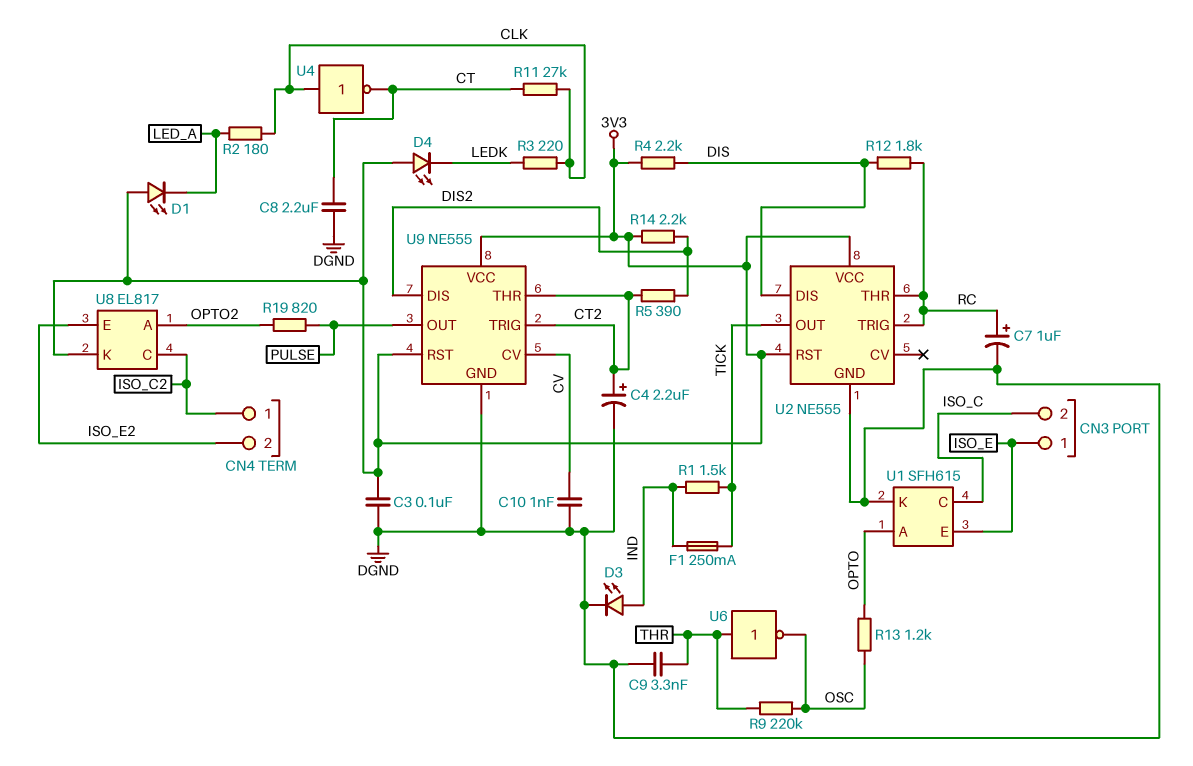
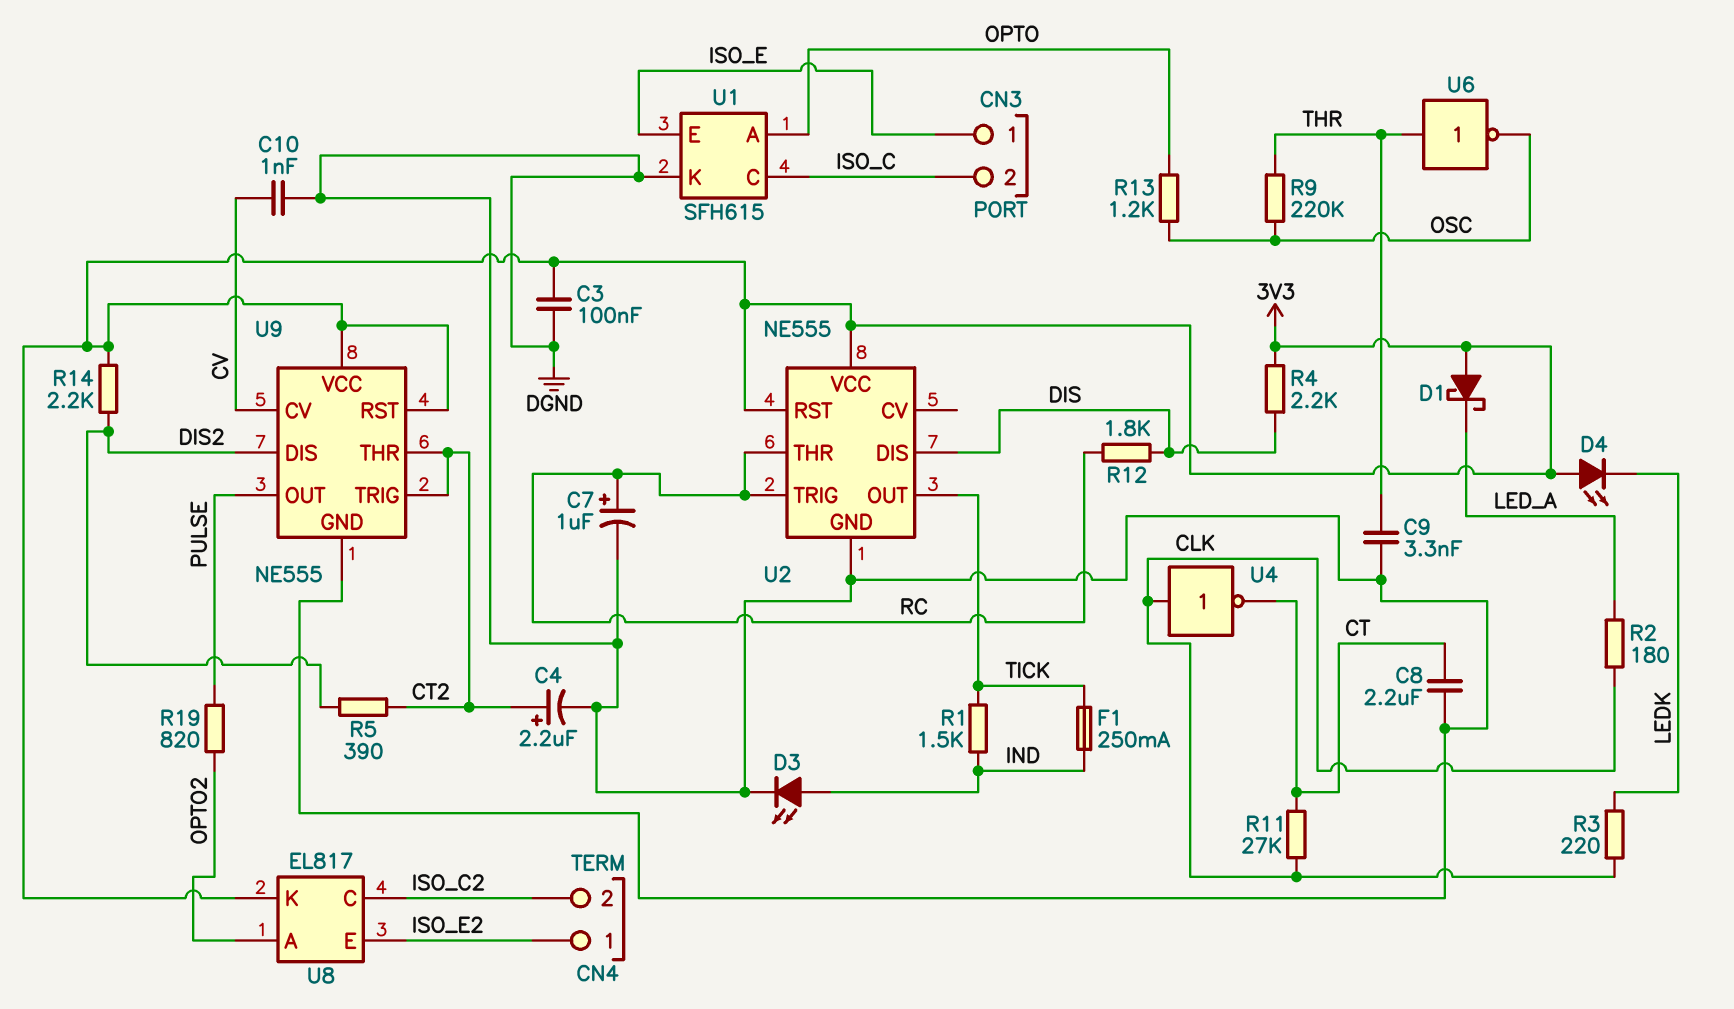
CN4 pin 1: ISO_C2 -> ISO_E2
CN4 pin 2: ISO_E2 -> ISO_C2
D1: LED (A 3V3, K LED_A) -> schottky (A 3V3, K LED_A)

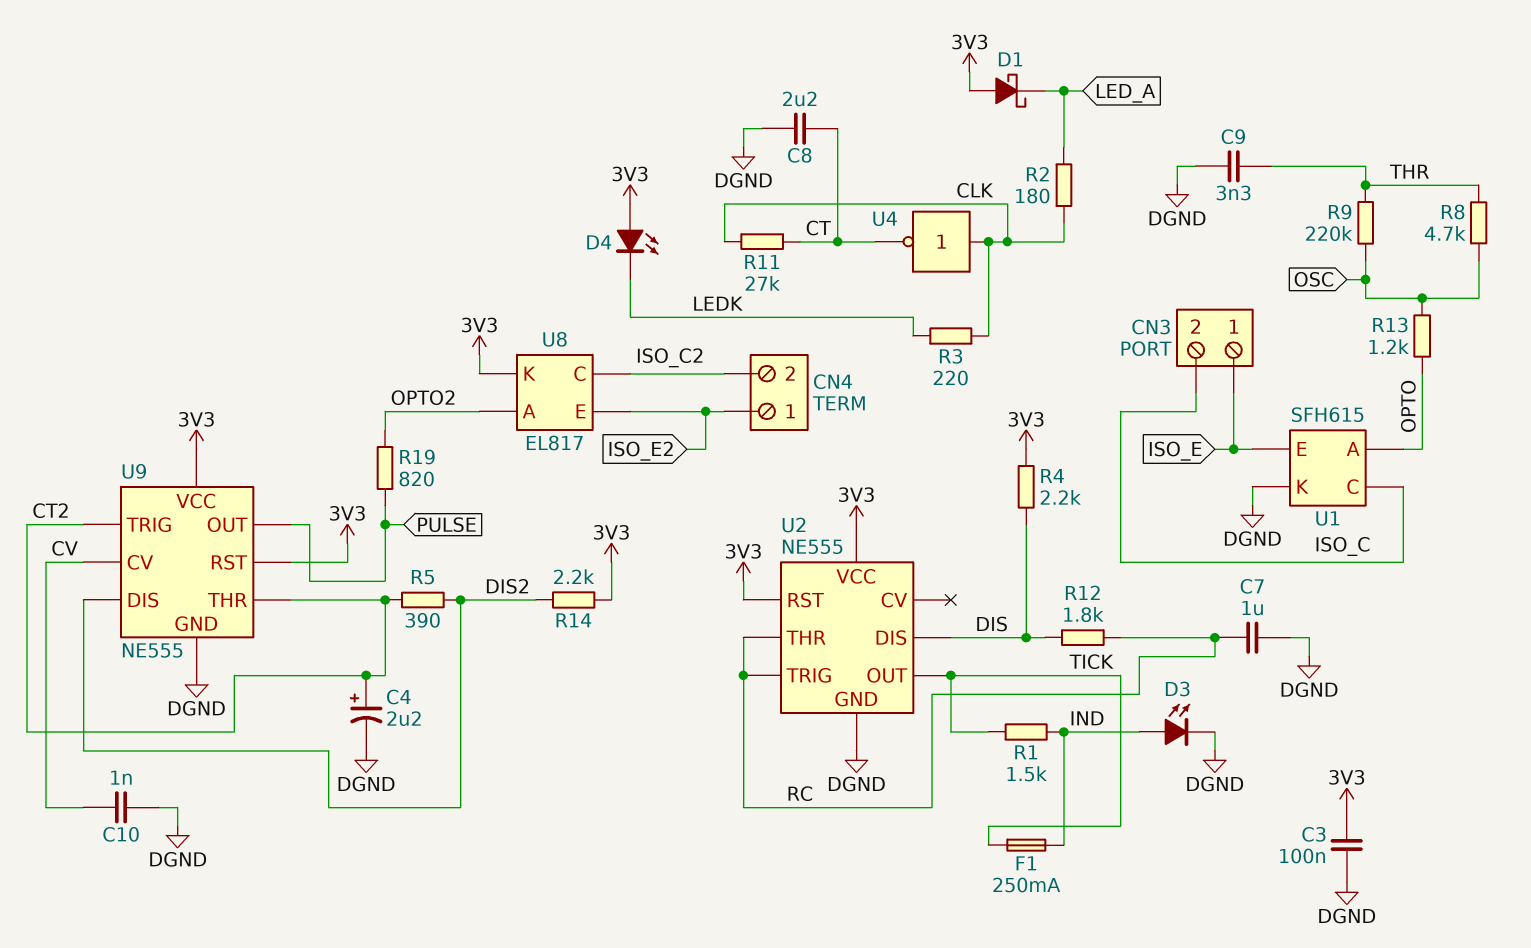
C7: 1uF (plus RC, minus DGND) -> 1uF (DGND, RC)
R8: none -> 4.7k (OSC, THR)
U6: NOT (in THR, out OSC) -> none

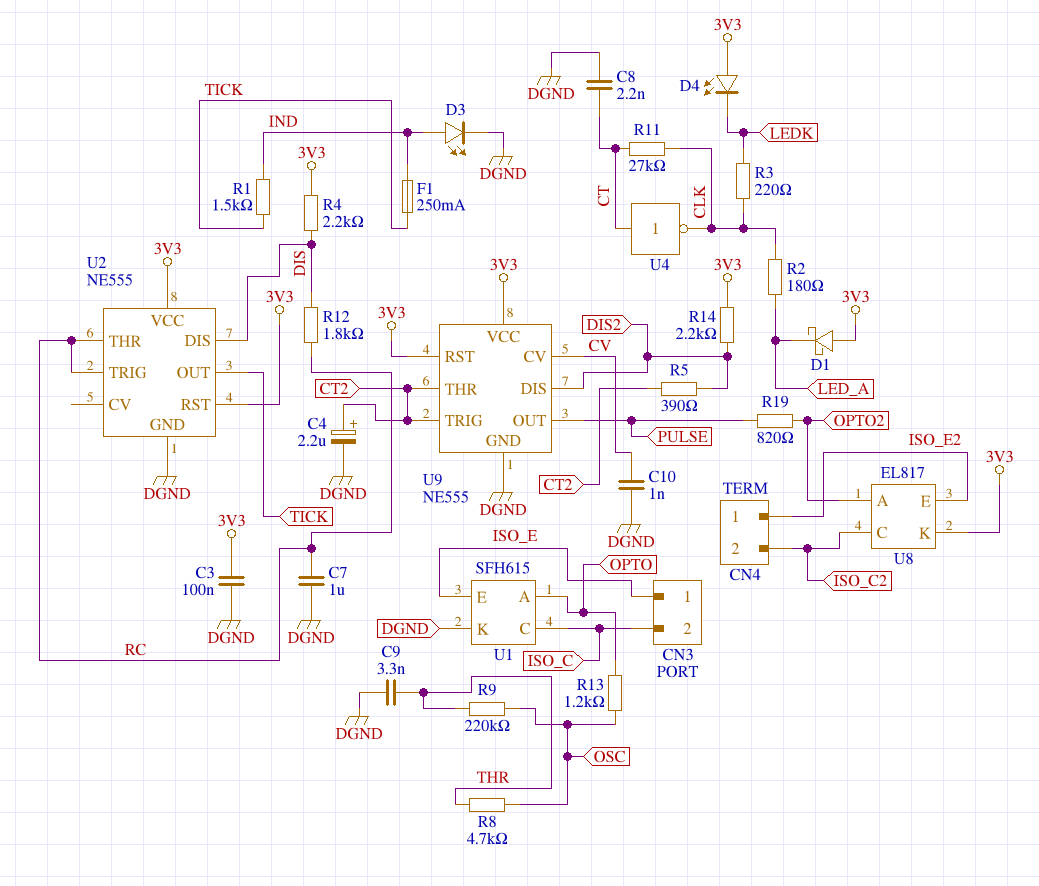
C8: 2.2uF (CT, DGND) -> 2.2nF (CT, DGND)
U4: NOT (in CLK, out CT) -> NOT (in CT, out CLK)

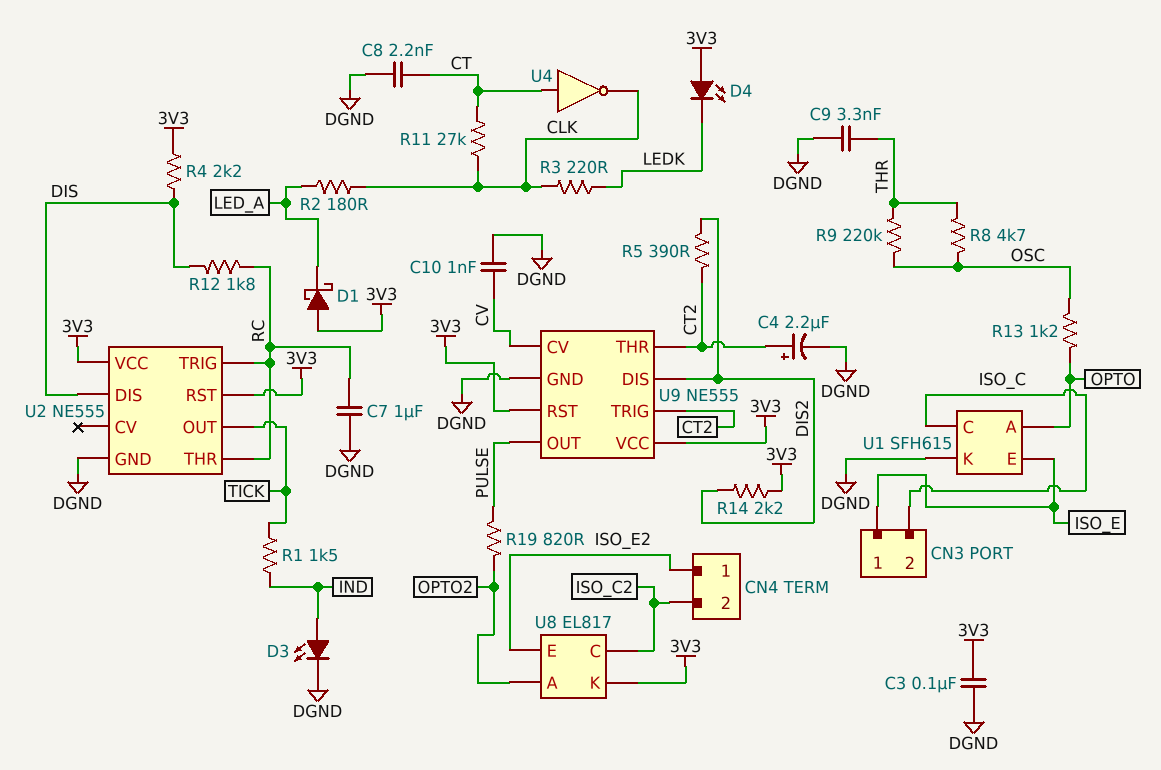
F1: 250mA (IND, TICK) -> none

